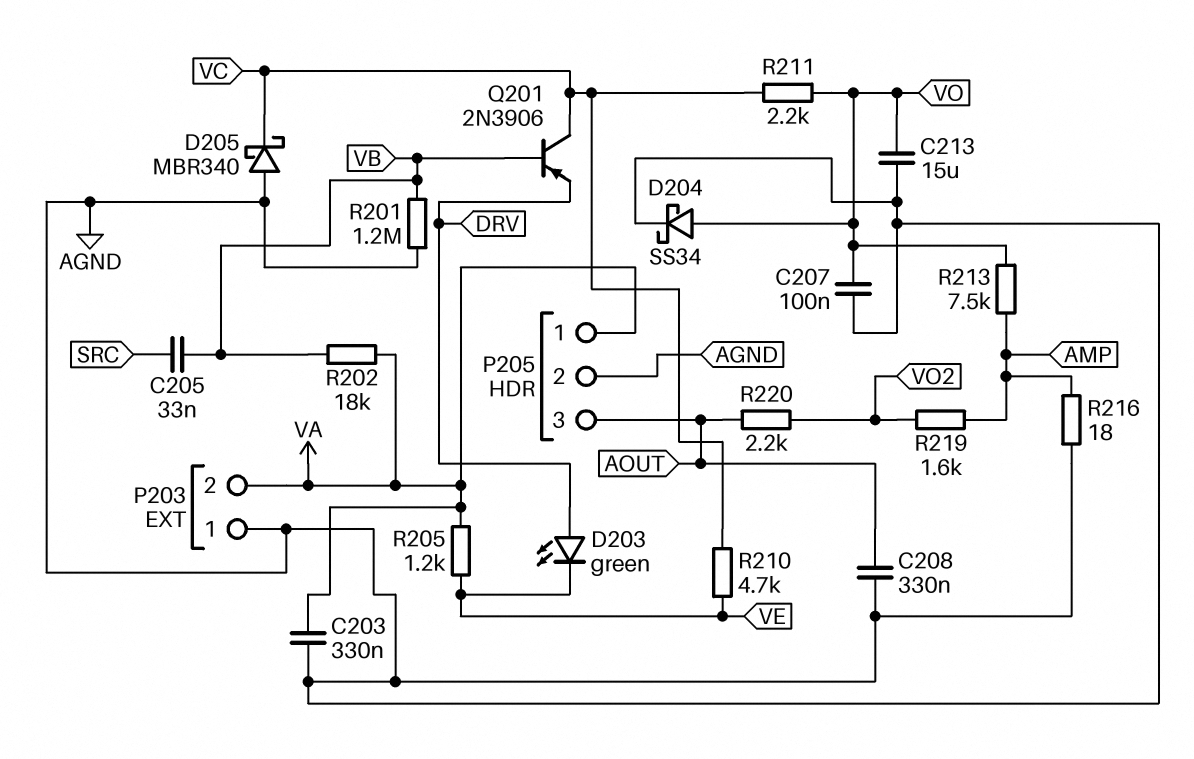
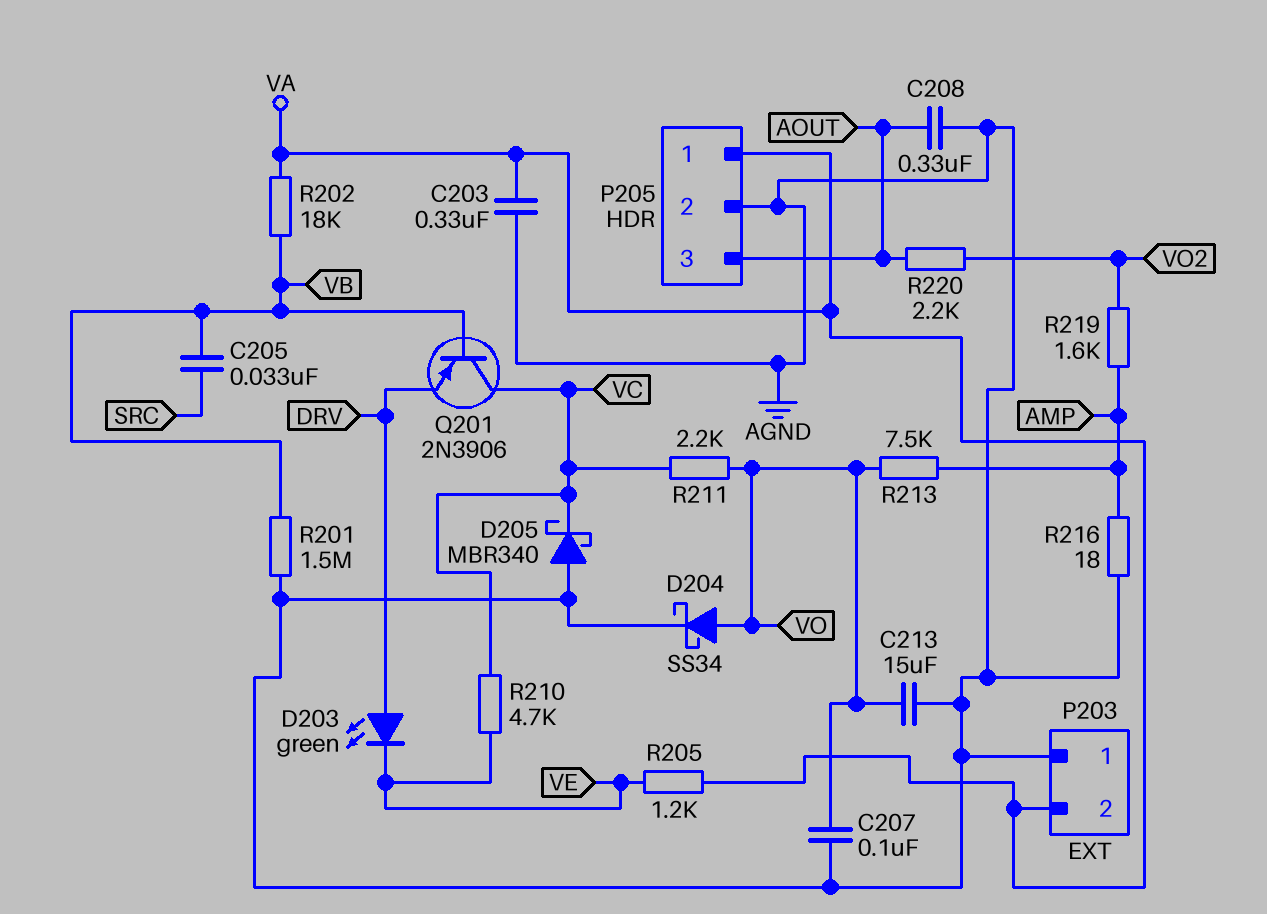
R201: 1.2M (AGND, VB) -> 1.5M (AGND, VB)

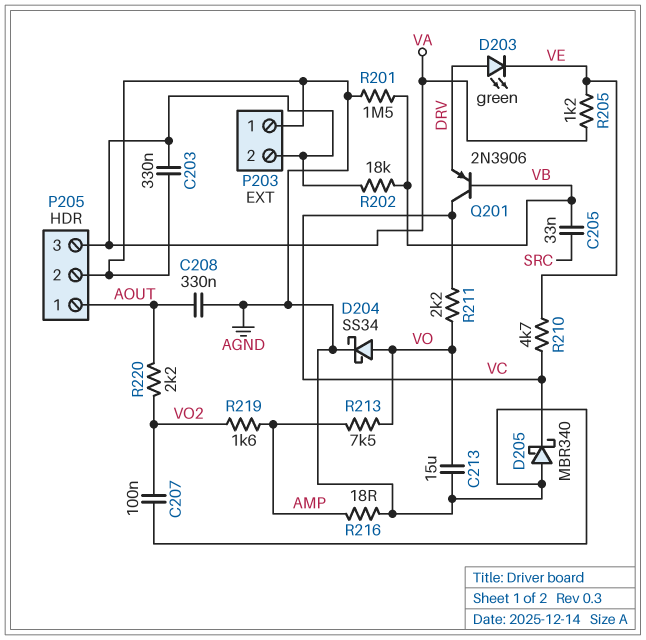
C207: 100nF (AGND, VO) -> 100nF (AGND, VO2)
P205 pin 1: VA -> AOUT
P205 pin 3: AOUT -> VA

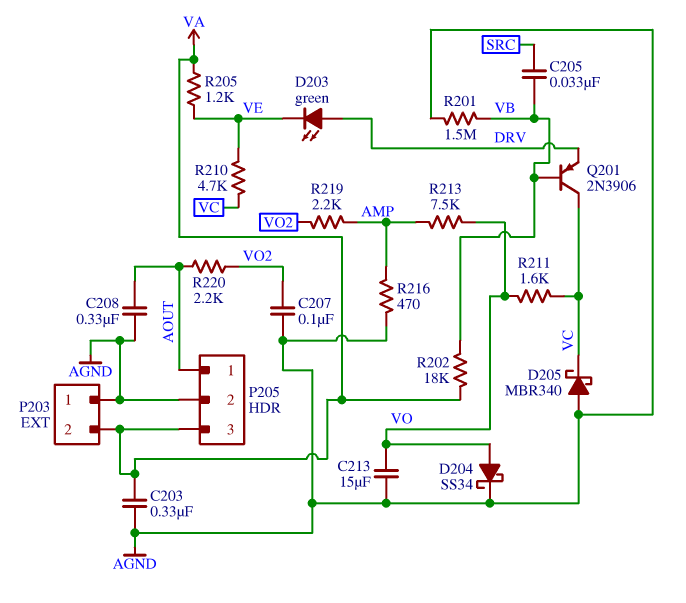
R211: 2.2k (VC, VO) -> 1.6k (VC, VO)
R216: 18 (AGND, AMP) -> 470 (AGND, AMP)
R219: 1.6k (AMP, VO2) -> 2.2k (AMP, VO2)

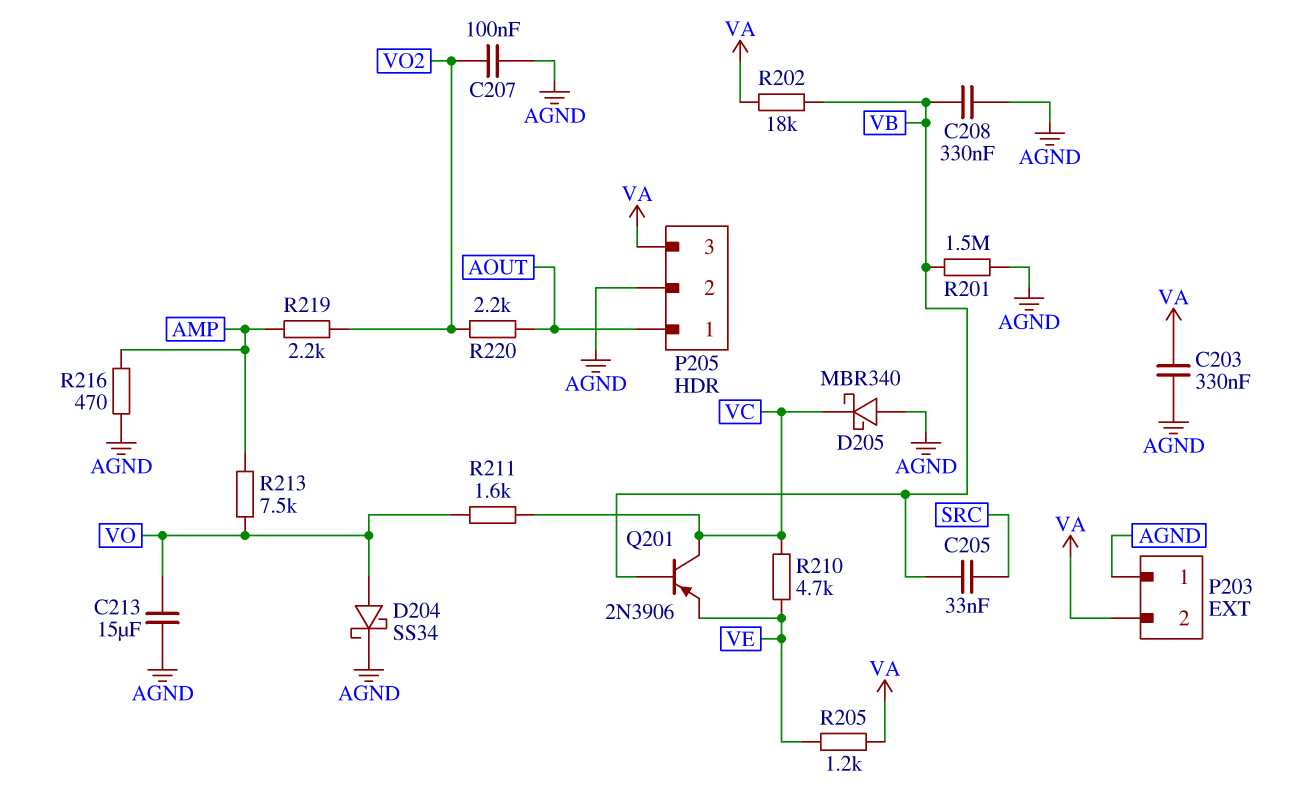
C208: 330nF (AGND, AOUT) -> 330nF (AGND, VB)
D203: LED green (A DRV, K VE) -> none
Q201: PNP 2N3906 (B VB, C VC, E DRV) -> PNP 2N3906 (B VB, C VC, E VE)

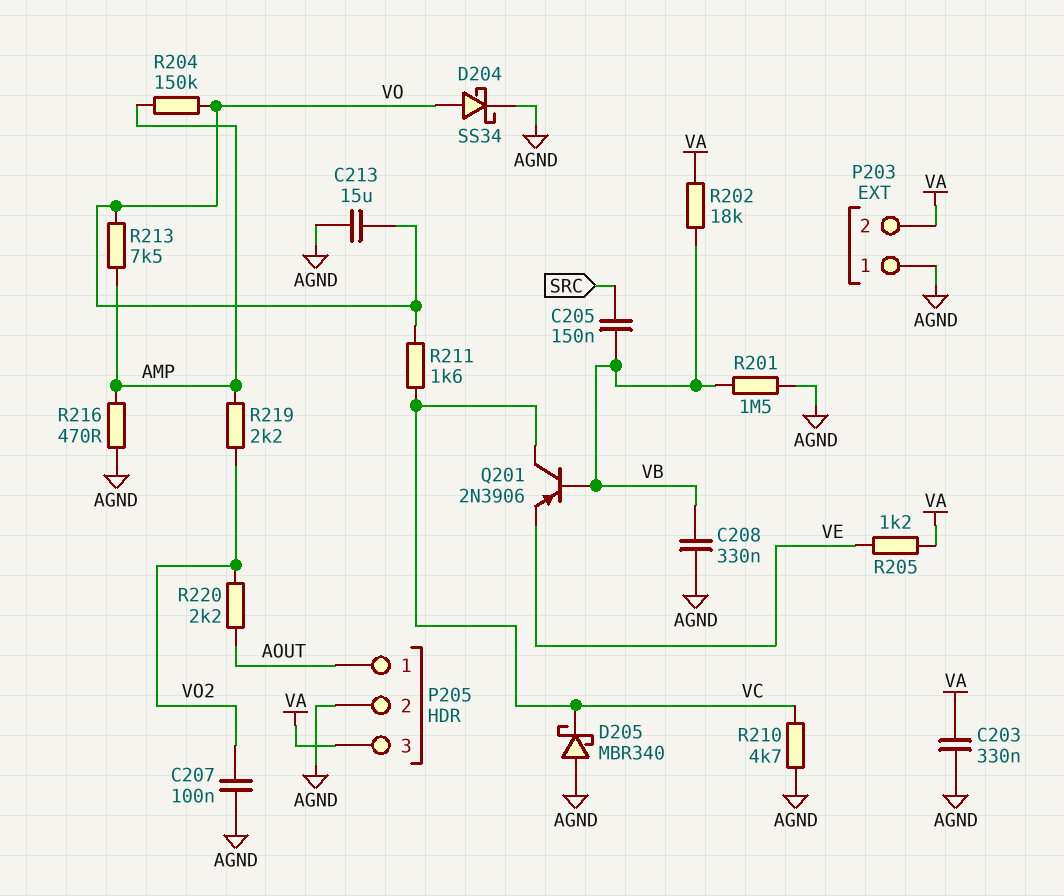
C205: 33nF (SRC, VB) -> 150nF (SRC, VB)
R204: none -> 150k (AMP, VO)
R210: 4.7k (VC, VE) -> 4.7k (AGND, VC)

